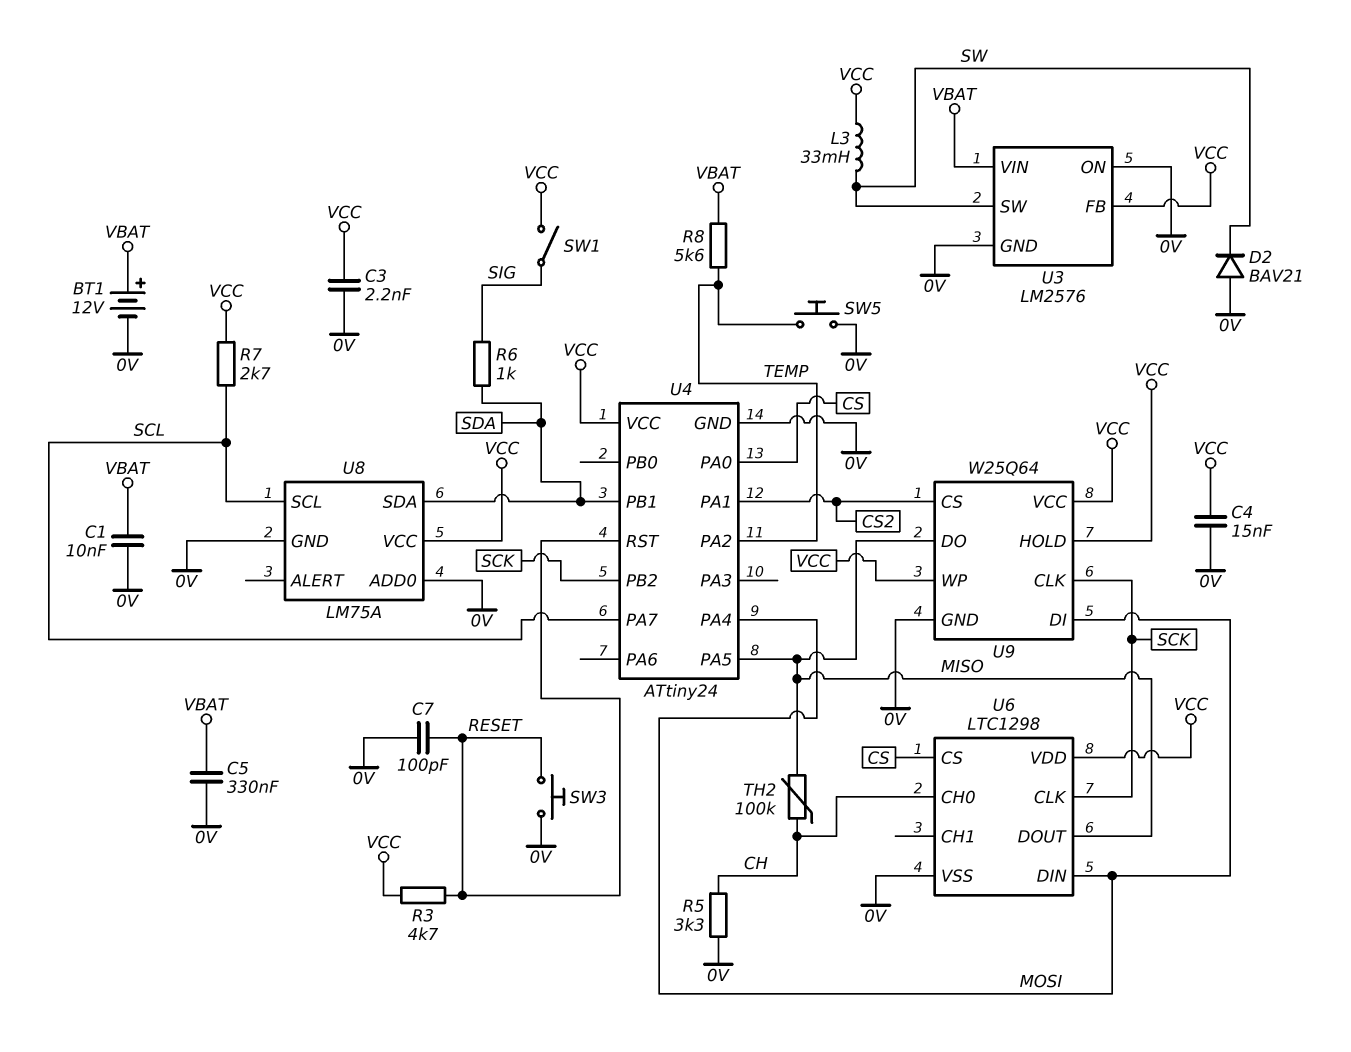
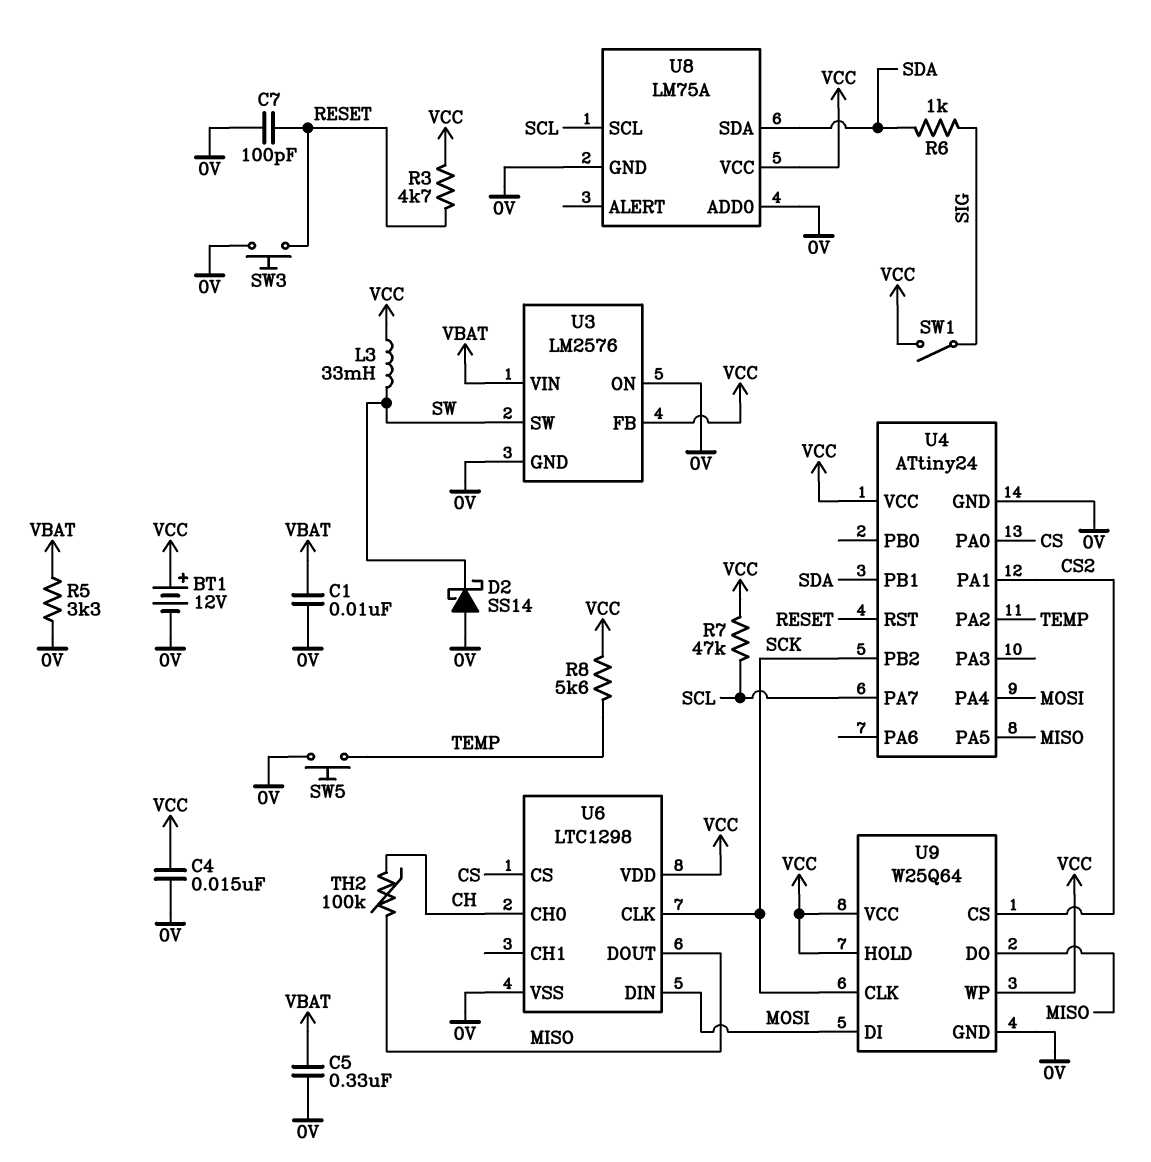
BT1: 12V (plus VBAT, minus 0V) -> 12V (plus VCC, minus 0V)
C3: 2.2nF (0V, VCC) -> none
D2: diode BAV21 (A 0V, K SW) -> schottky SS14 (A 0V, K SW)
R5: 3.3k (0V, CH) -> 3.3k (0V, VBAT)
R7: 2.7k (SCL, VCC) -> 47k (SCL, VCC)
R8: 5.6k (TEMP, VBAT) -> 5.6k (TEMP, VCC)

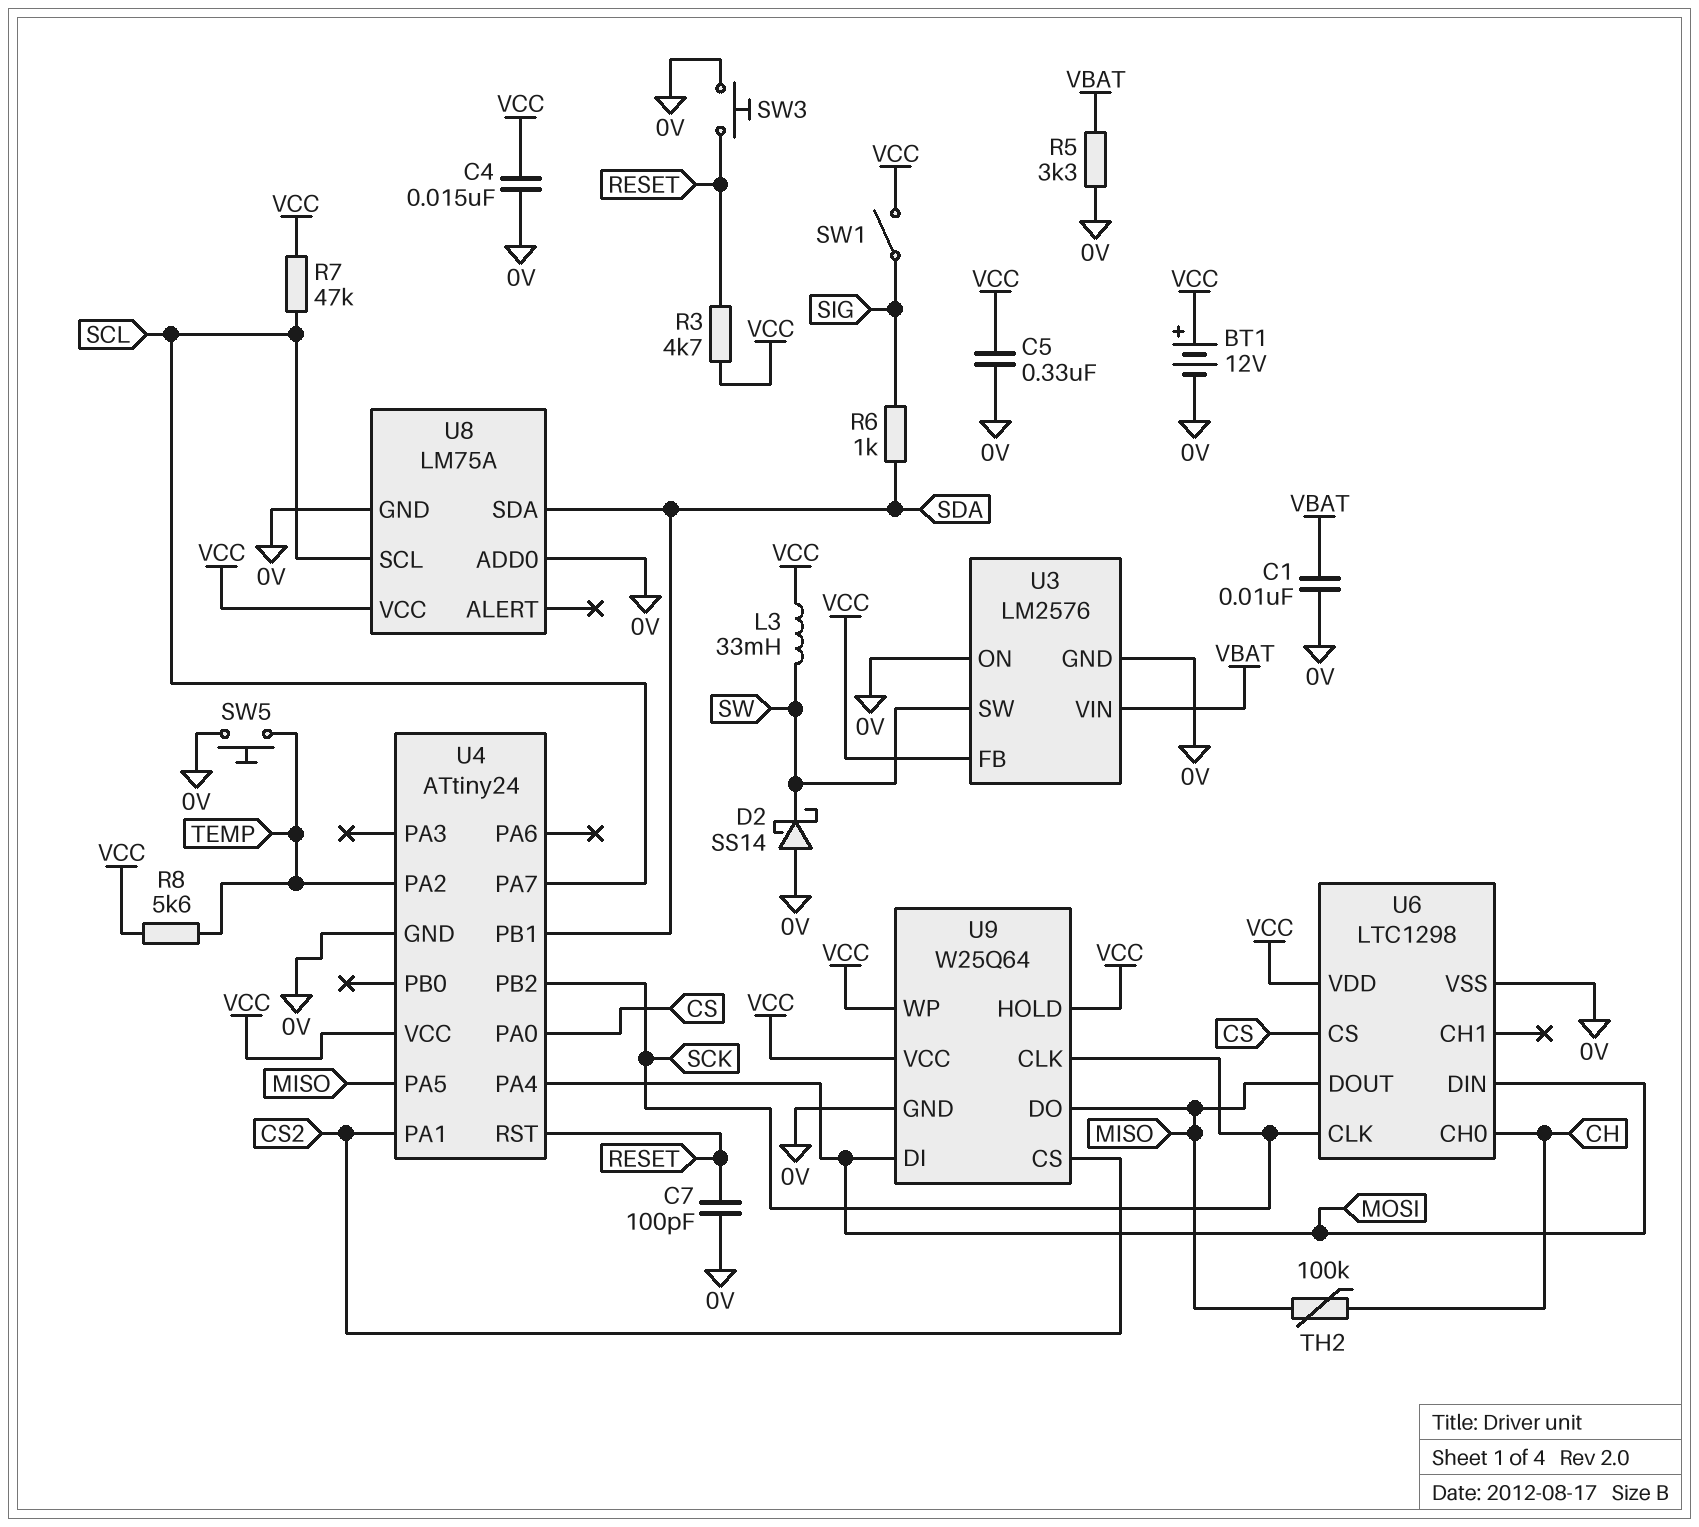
C5: 330nF (0V, VBAT) -> 330nF (0V, VCC)

